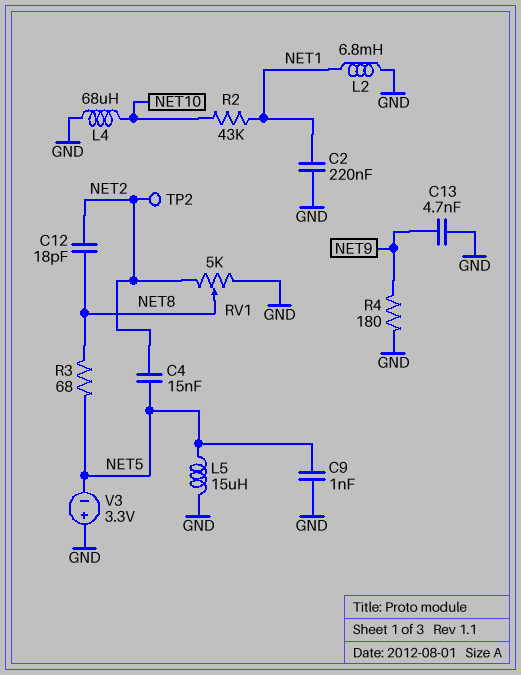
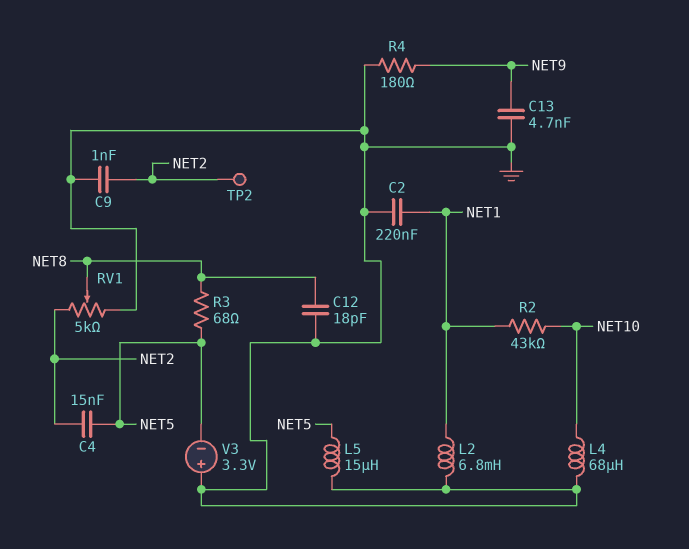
C9: 1nF (GND, NET5) -> 1nF (GND, NET2)
C12: 18pF (NET2, NET8) -> 18pF (GND, NET8)

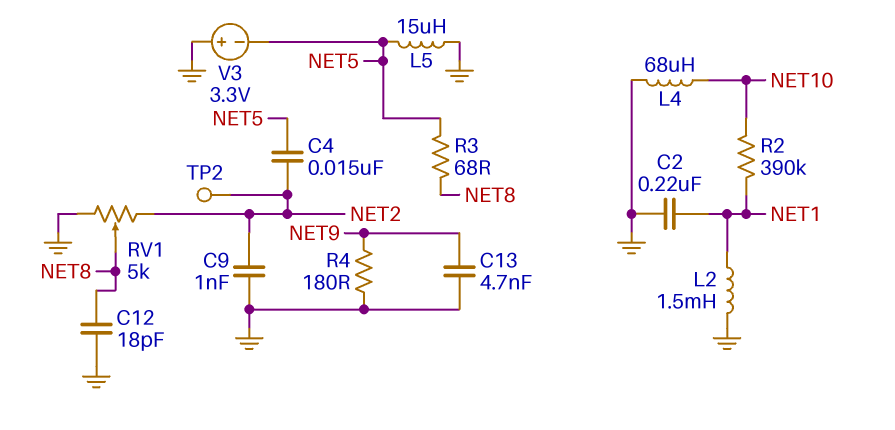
L2: 6.8mH (GND, NET1) -> 1.5mH (GND, NET1)
R2: 43k (NET1, NET10) -> 390k (NET1, NET10)

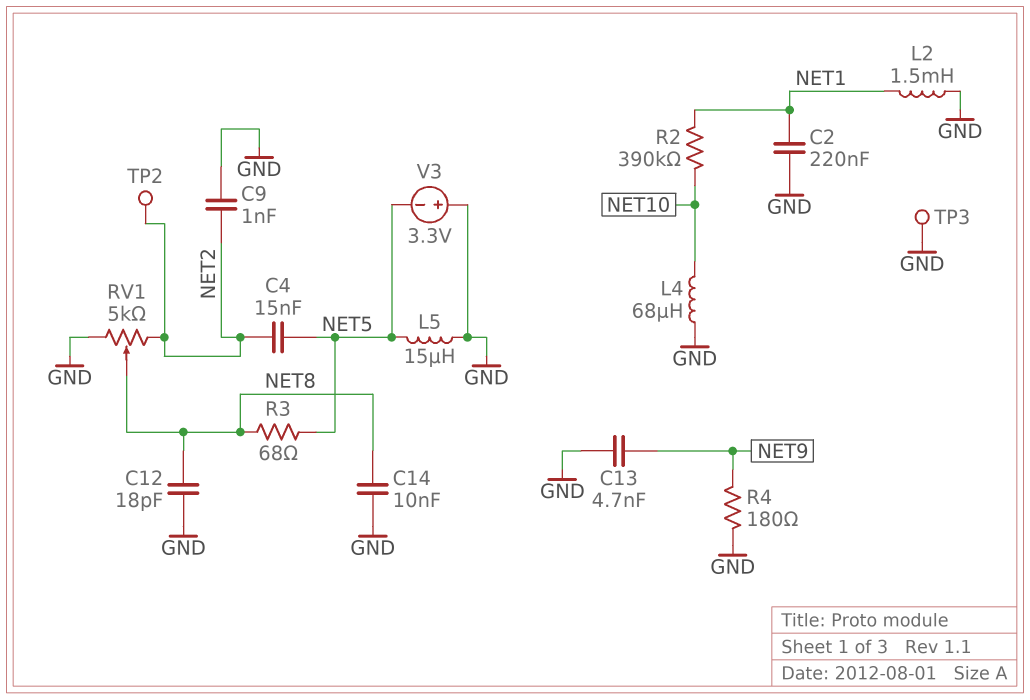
C14: none -> 10nF (GND, NET8)
TP3: none -> test point (GND)

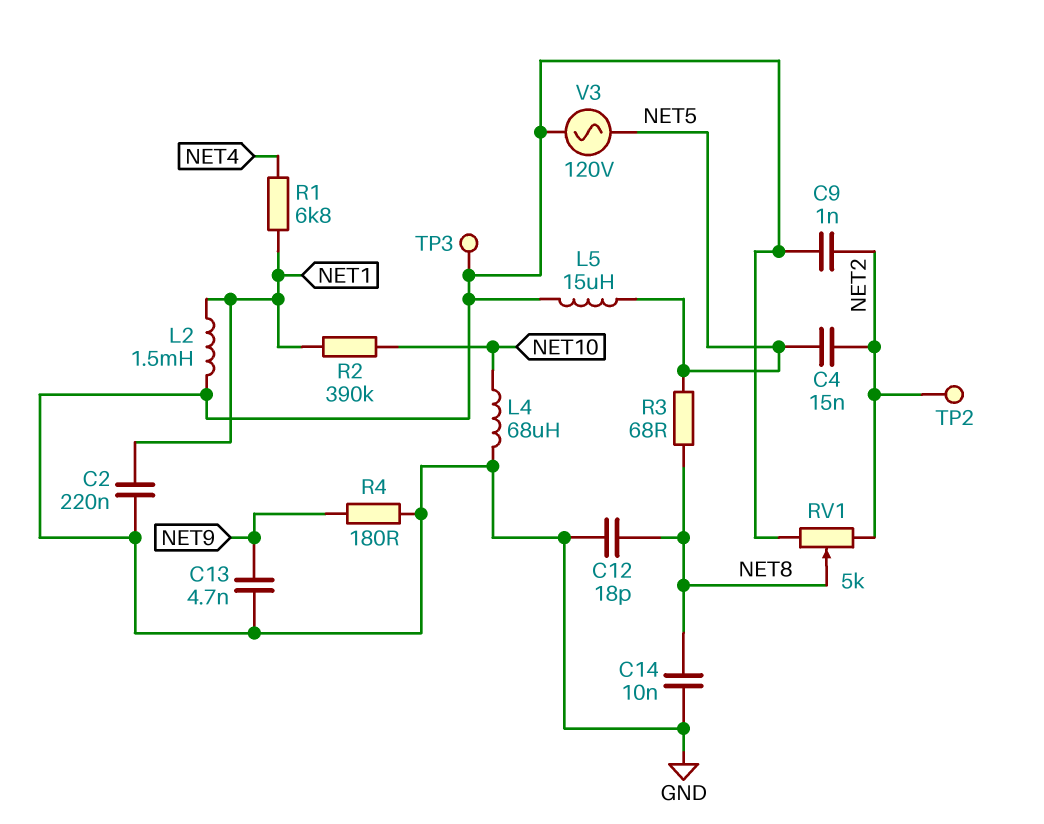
R1: none -> 6.8k (NET1, NET4)
V3: 3.3V (plus GND, minus NET5) -> AC 120V (GND, NET5)

